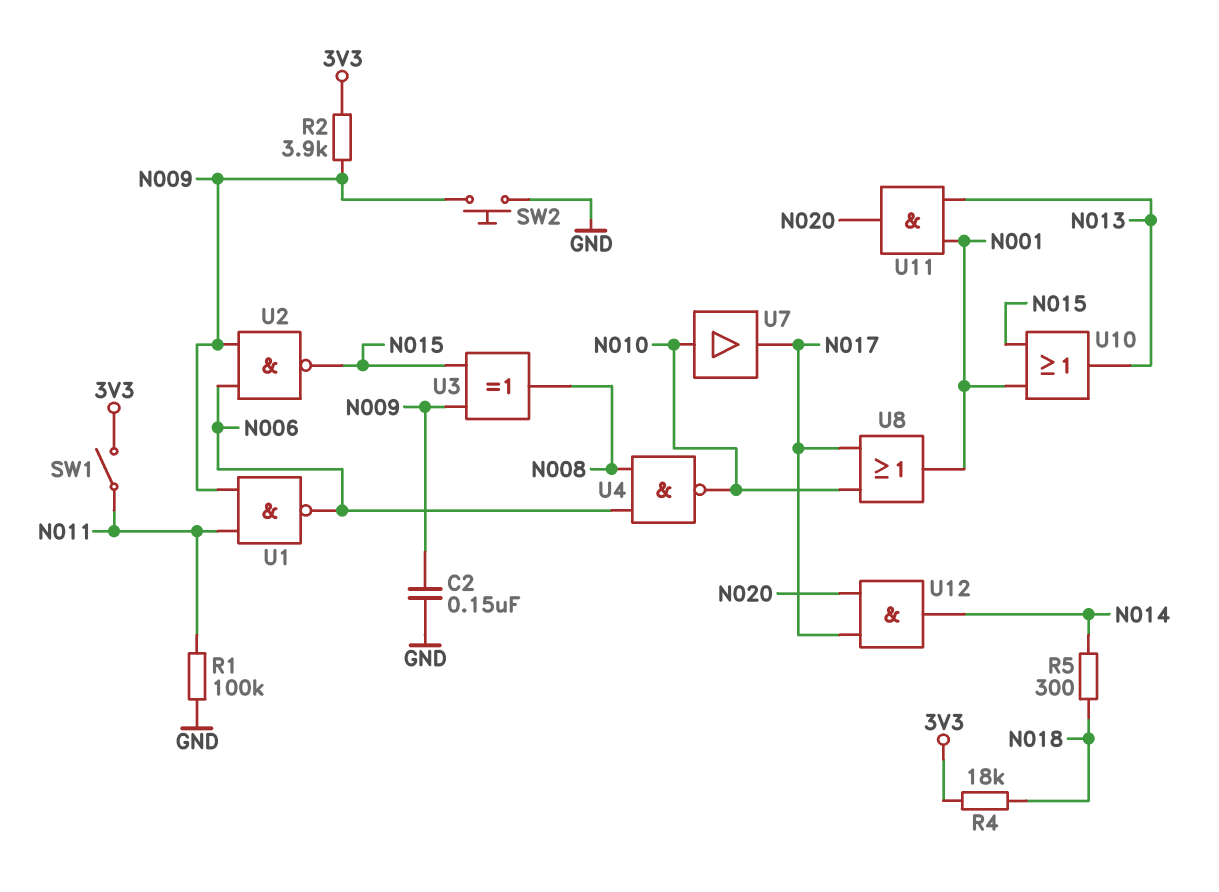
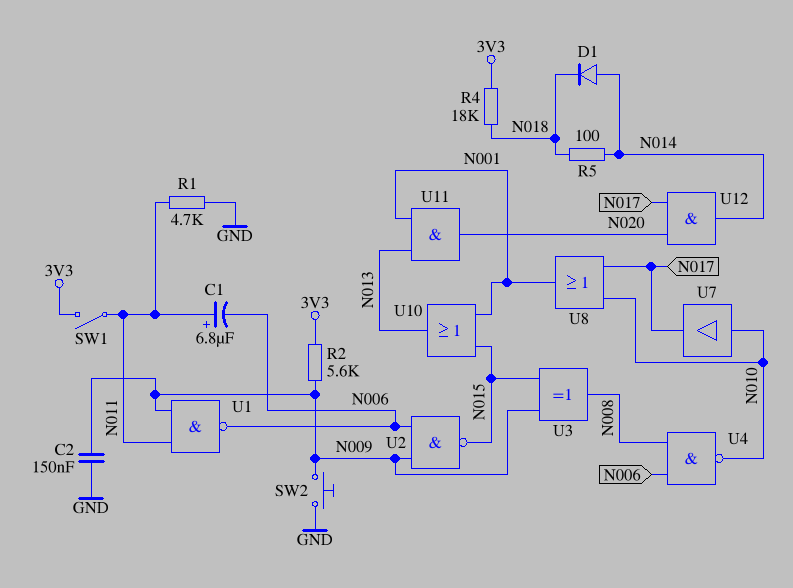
C1: none -> 6.8uF (plus N011, minus N006)
D1: none -> diode (A N014, K N018)
R1: 100k (GND, N011) -> 4.7k (GND, N011)
R2: 3.9k (3V3, N009) -> 5.6k (3V3, N009)
R5: 300 (N014, N018) -> 100 (N014, N018)

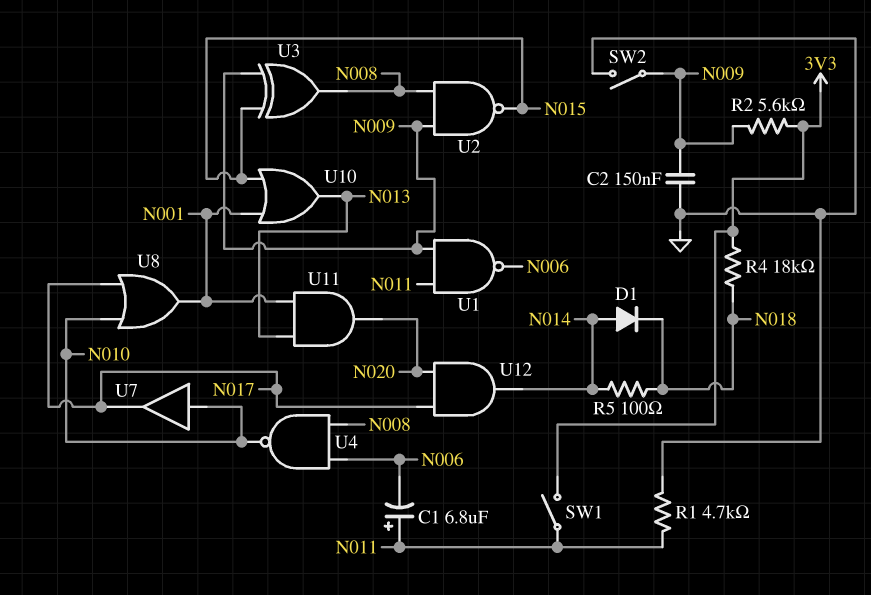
SW2: button (GND, N009) -> switch (GND, N009)
U2: NAND (in N006, in N009, out N015) -> NAND (in N008, in N009, out N015)

